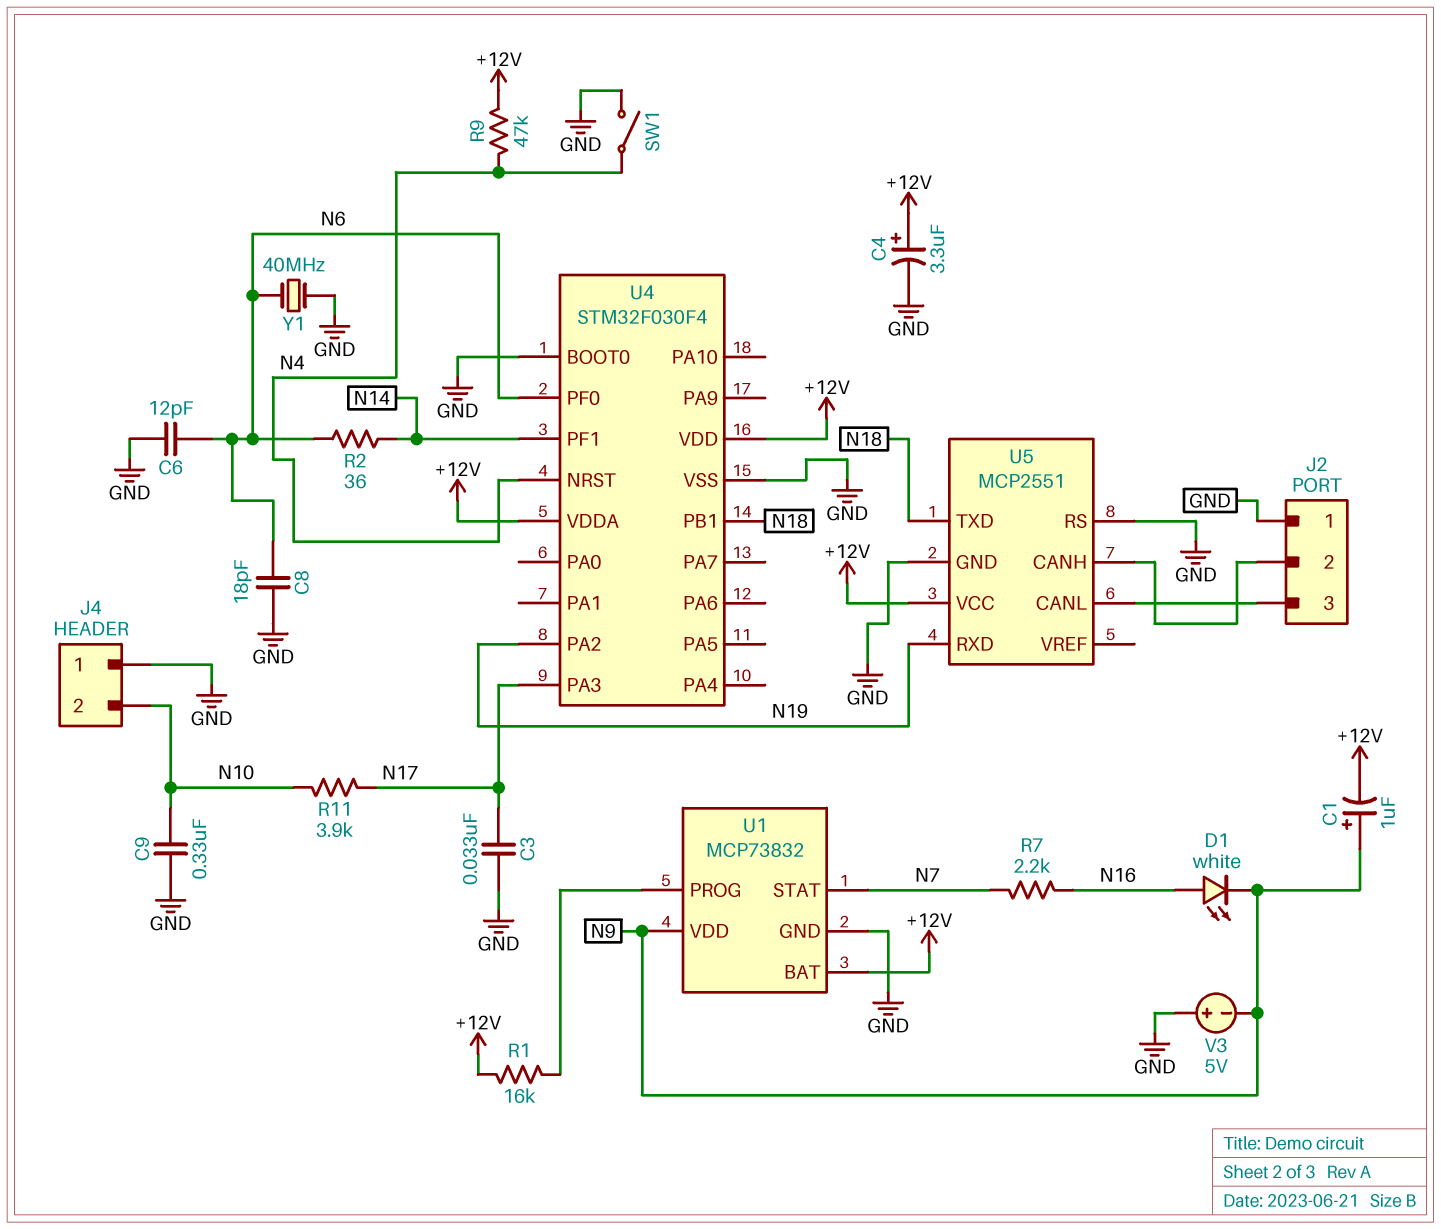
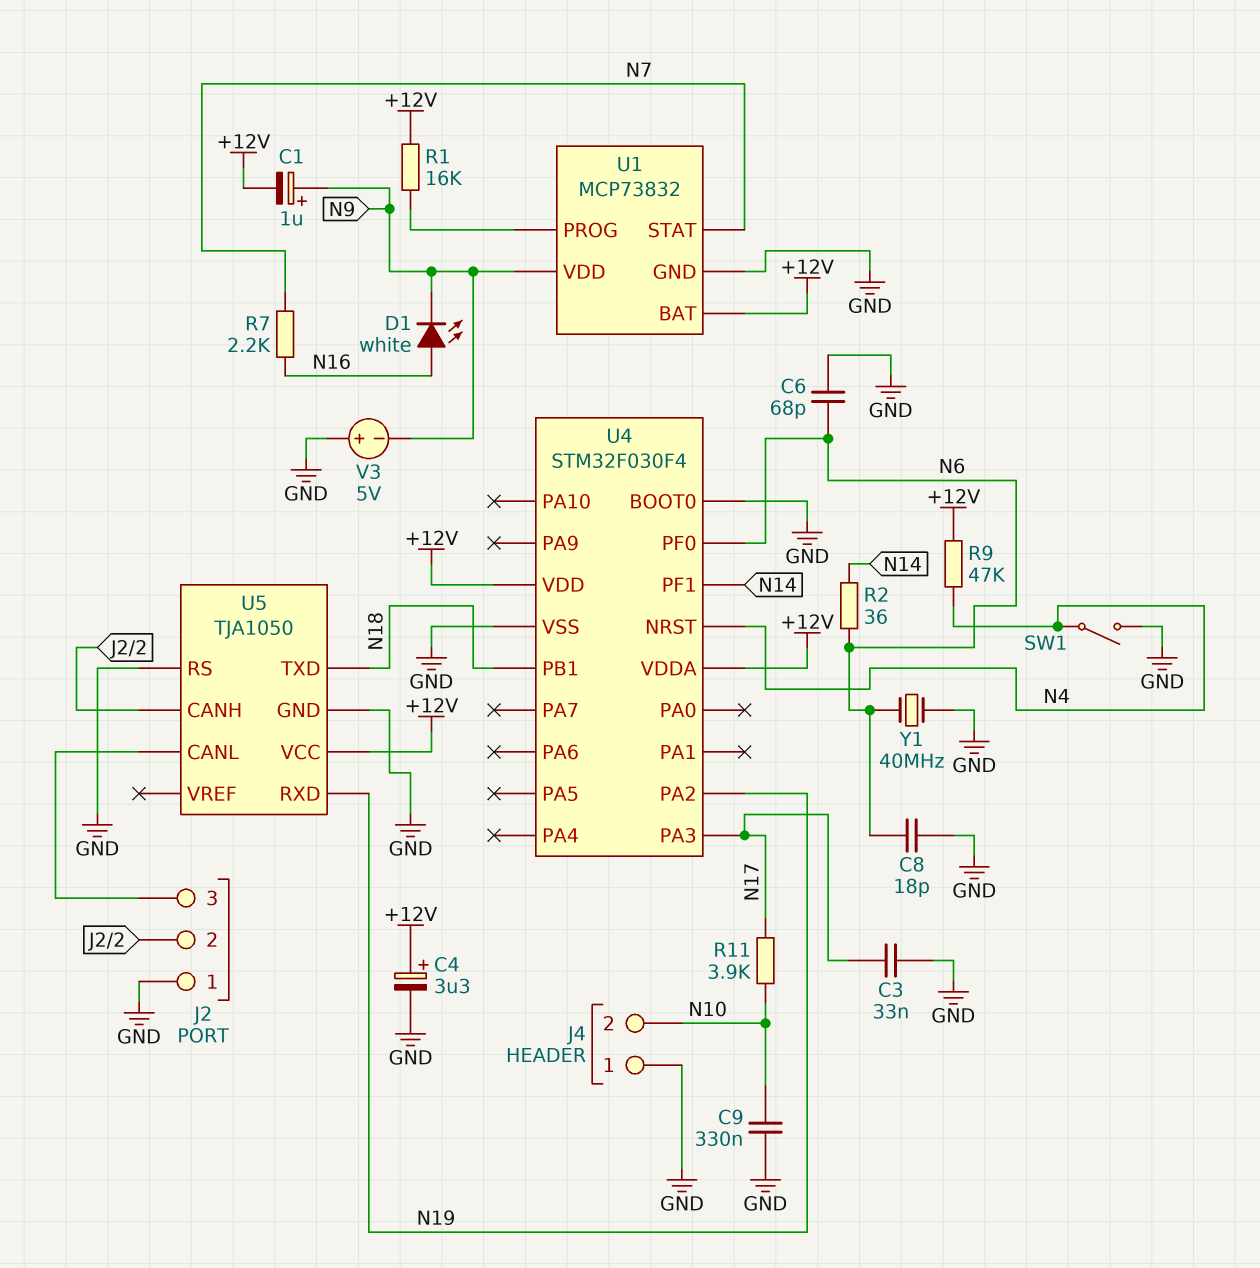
C6: 12pF (GND, N6) -> 68pF (GND, N6)
U5: MCP2551 -> TJA1050

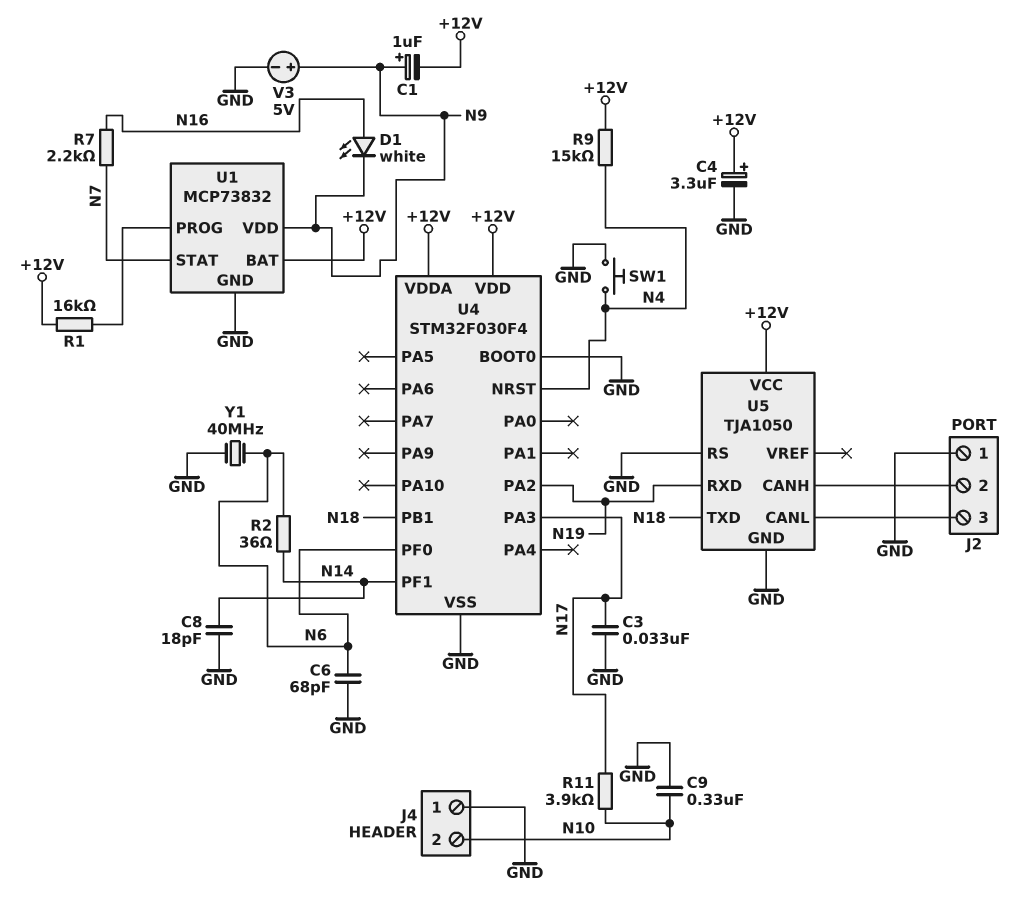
C8: 18pF (GND, N6) -> 18pF (GND, N14)
R9: 47k (+12V, N4) -> 15k (+12V, N4)
SW1: switch (GND, N4) -> button (GND, N4)
V3: 5V (plus GND, minus N9) -> 5V (plus N9, minus GND)

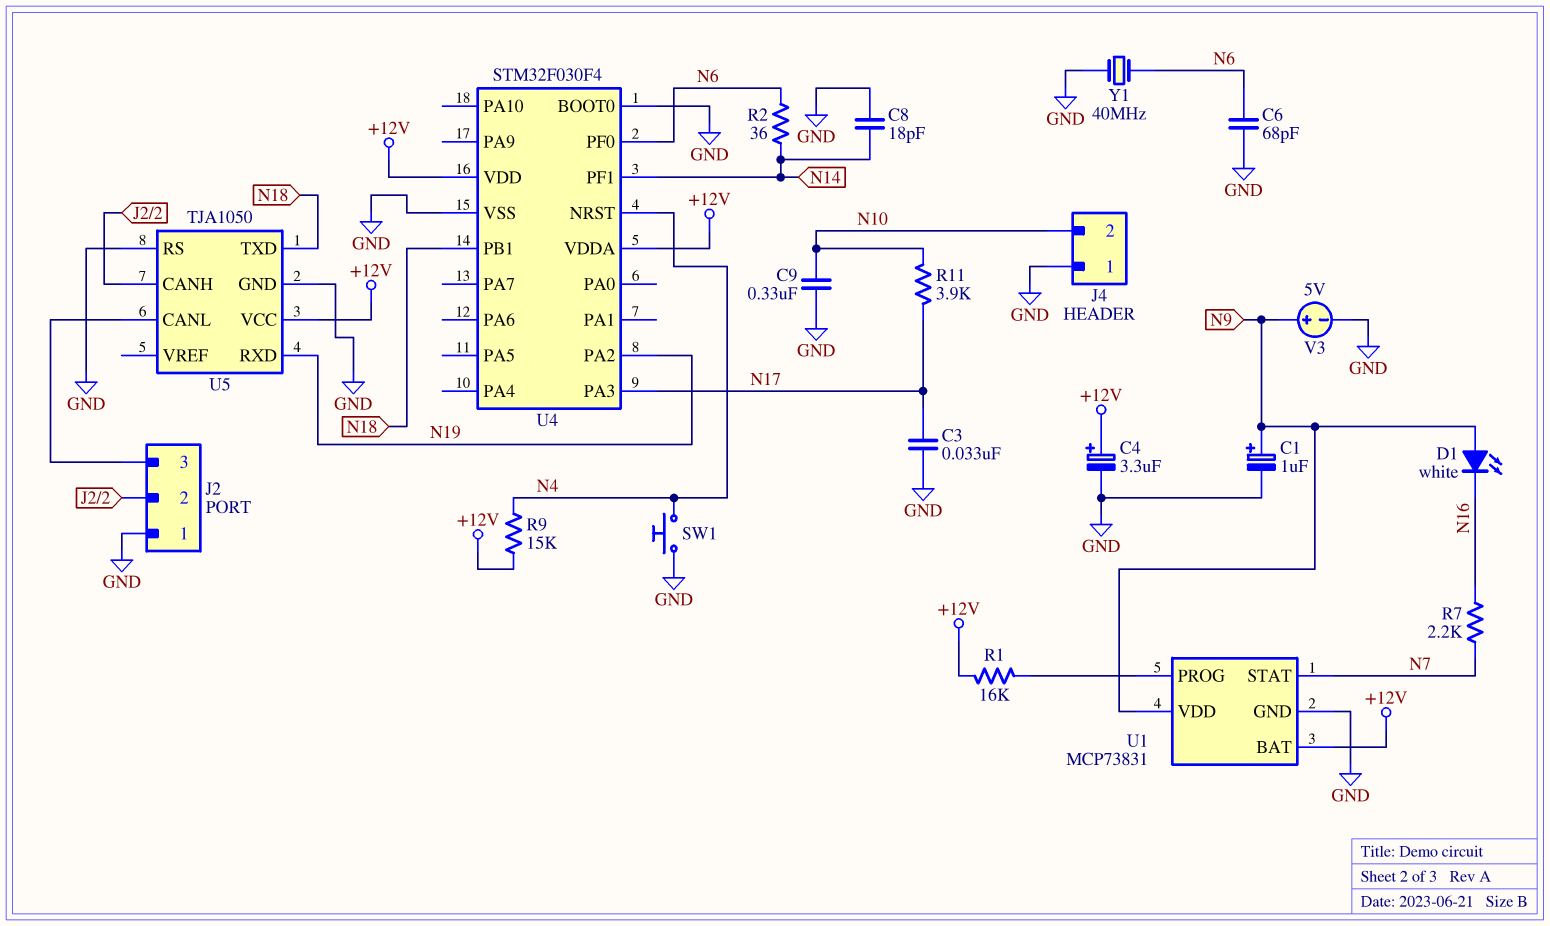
C1: 1uF (plus N9, minus +12V) -> 1uF (plus N9, minus GND)
D1: LED white (A N16, K N9) -> LED white (A N9, K N16)
U1: MCP73832 -> MCP73831

